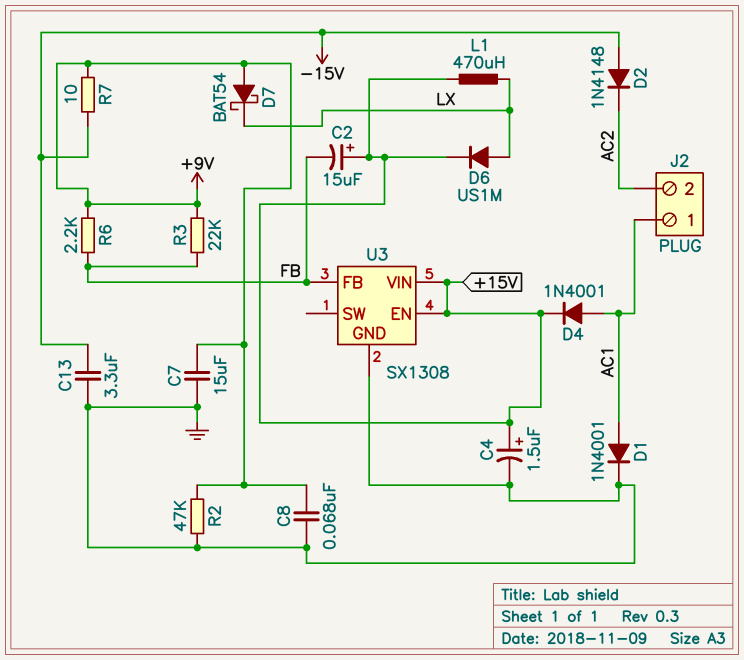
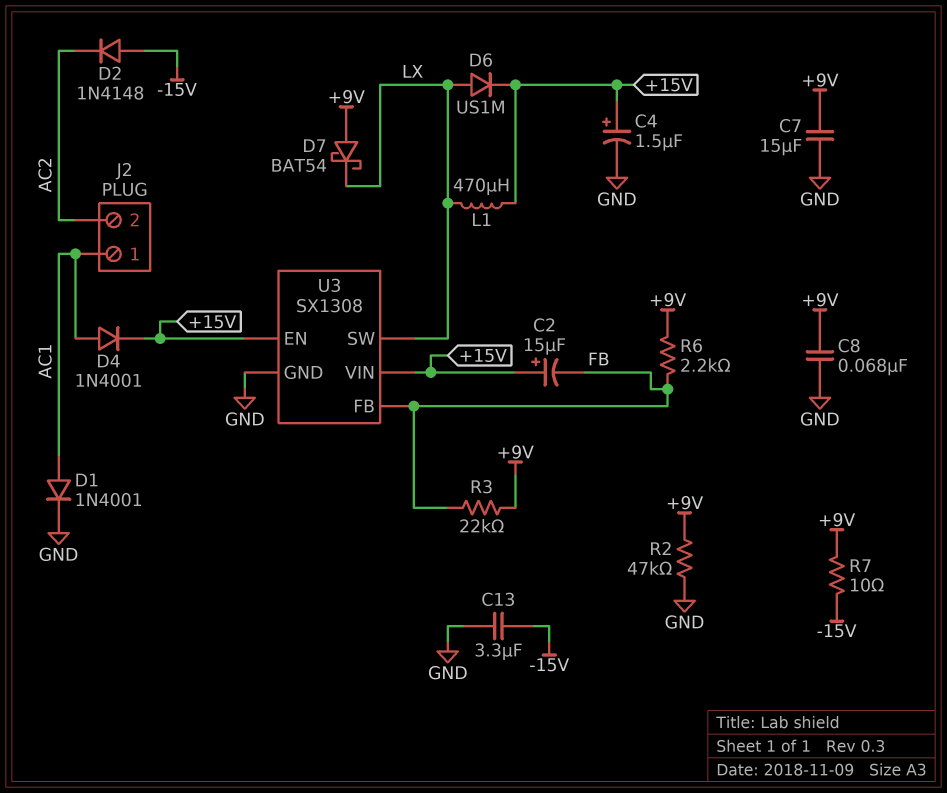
U3 pin SW: none -> LX

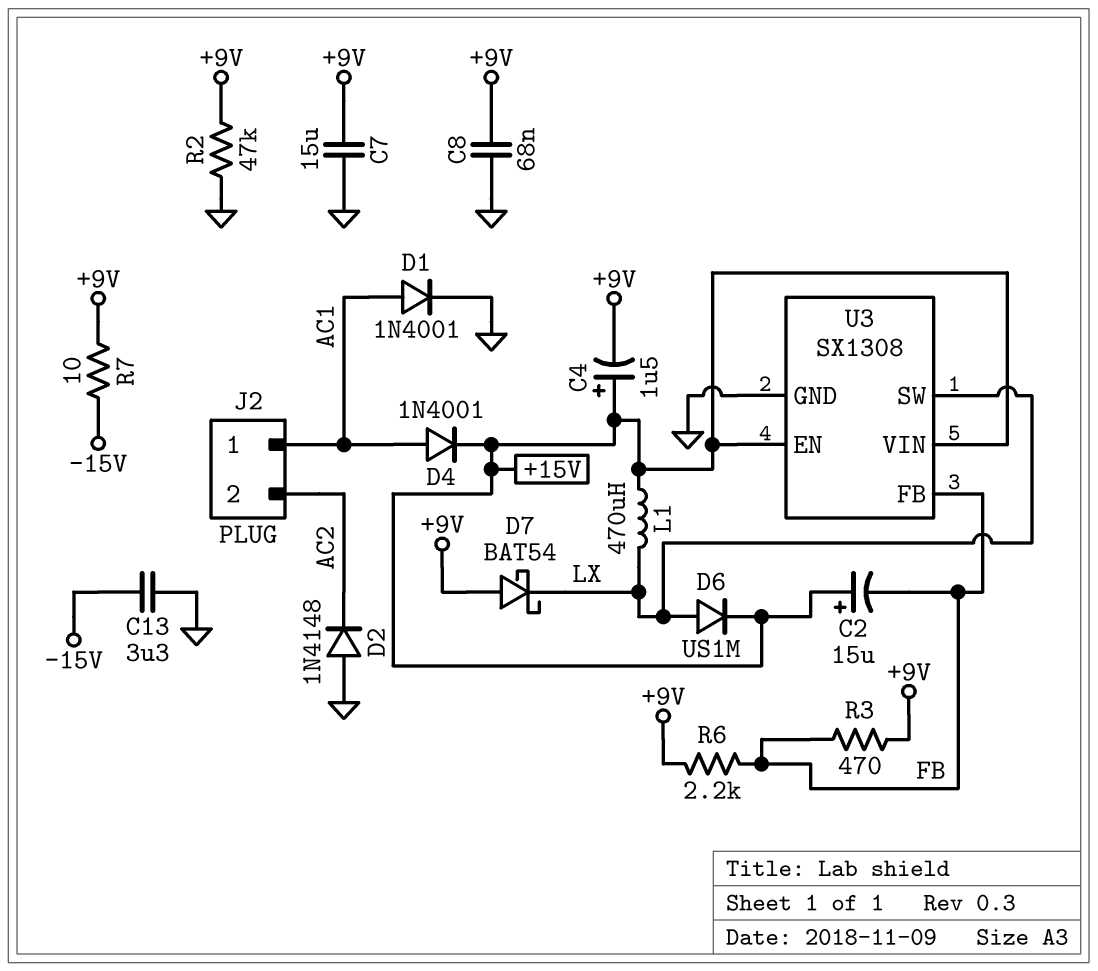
C4: 1.5uF (plus +15V, minus GND) -> 1.5uF (plus +15V, minus +9V)
D2: diode 1N4148 (A -15V, K AC2) -> diode 1N4148 (A GND, K AC2)
R3: 22k (+9V, FB) -> 470 (+9V, FB)

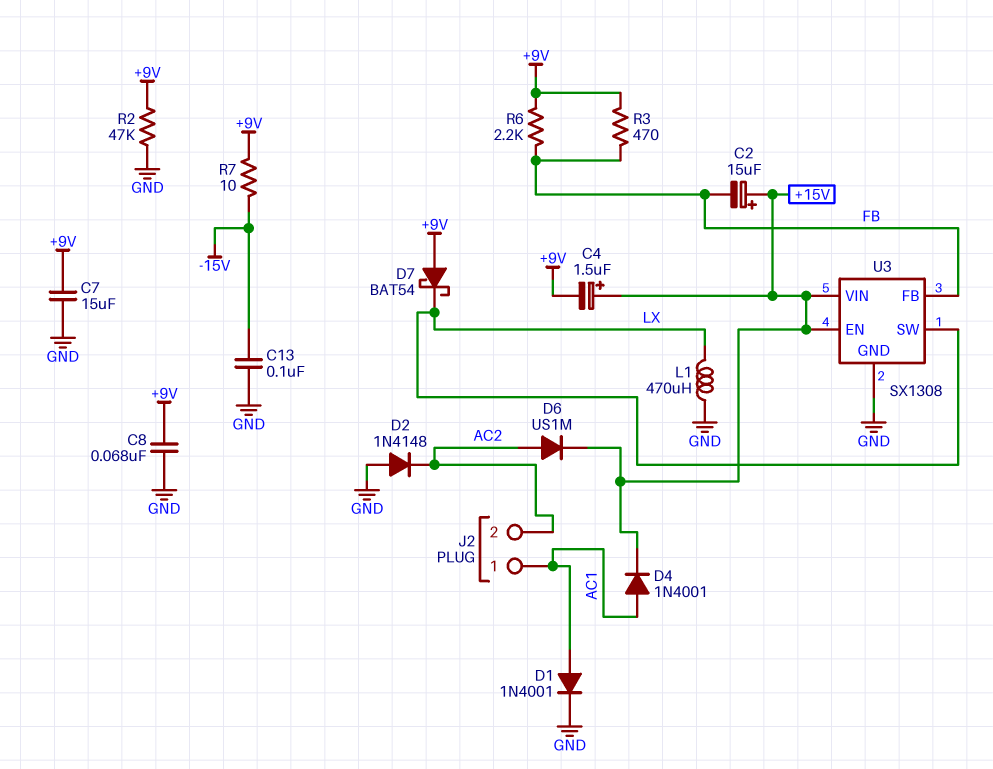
C13: 3.3uF (-15V, GND) -> 100nF (-15V, GND)
D6: diode US1M (A LX, K +15V) -> diode US1M (A AC2, K +15V)
L1: 470uH (+15V, LX) -> 470uH (GND, LX)

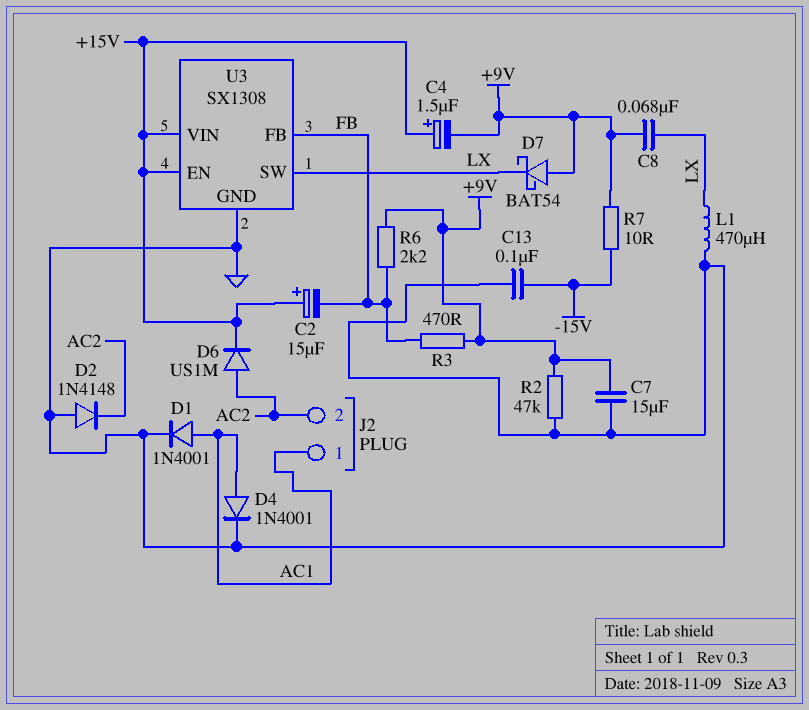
C8: 68nF (+9V, GND) -> 68nF (+9V, LX)
D4: diode 1N4001 (A AC1, K +15V) -> diode 1N4001 (A AC1, K GND)

